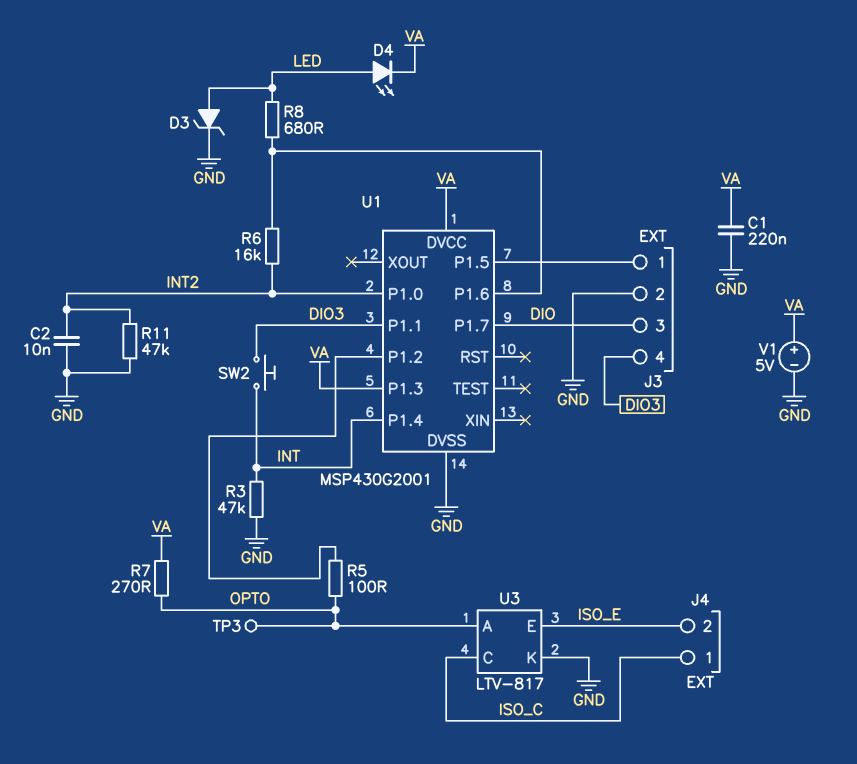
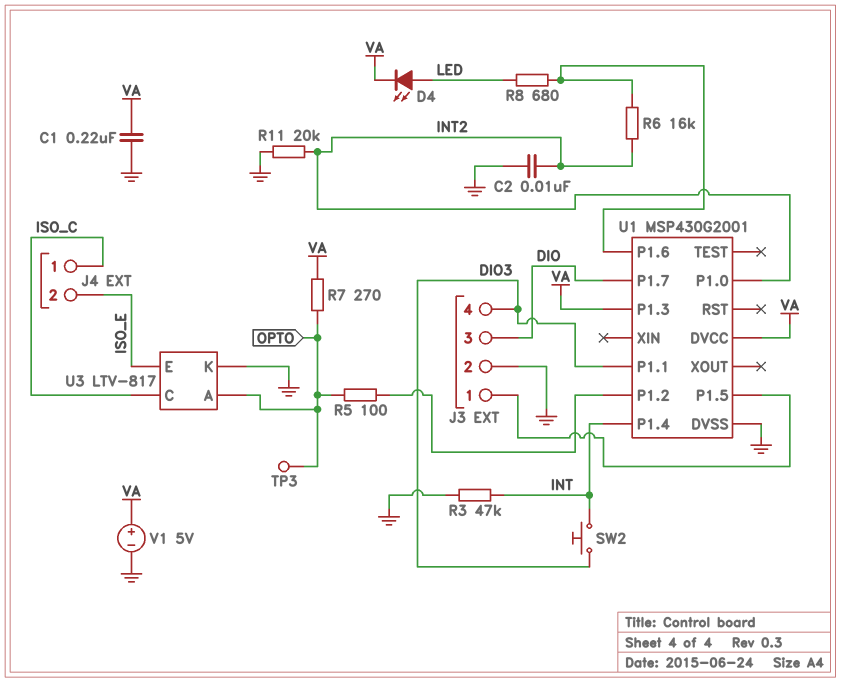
D3: zener (A LED, K GND) -> none
R11: 47k (GND, INT2) -> 20k (GND, INT2)

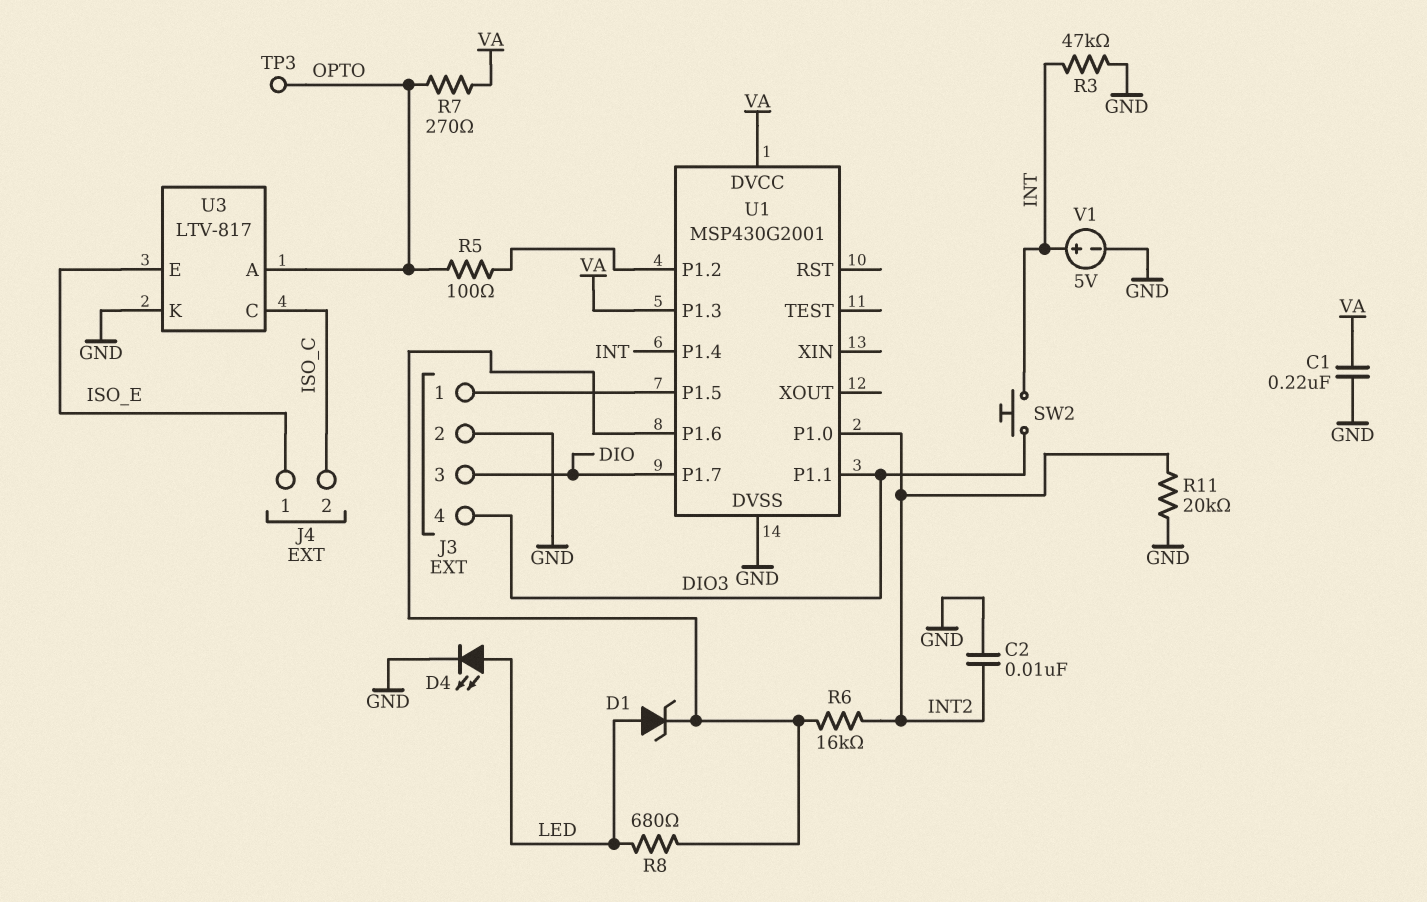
D1: none -> zener (A LED, K U1/P1.6)
D4: LED (A LED, K VA) -> LED (A LED, K GND)
J4 pin 1: ISO_C -> ISO_E
J4 pin 2: ISO_E -> ISO_C
V1: 5V (plus VA, minus GND) -> 5V (plus INT, minus GND)

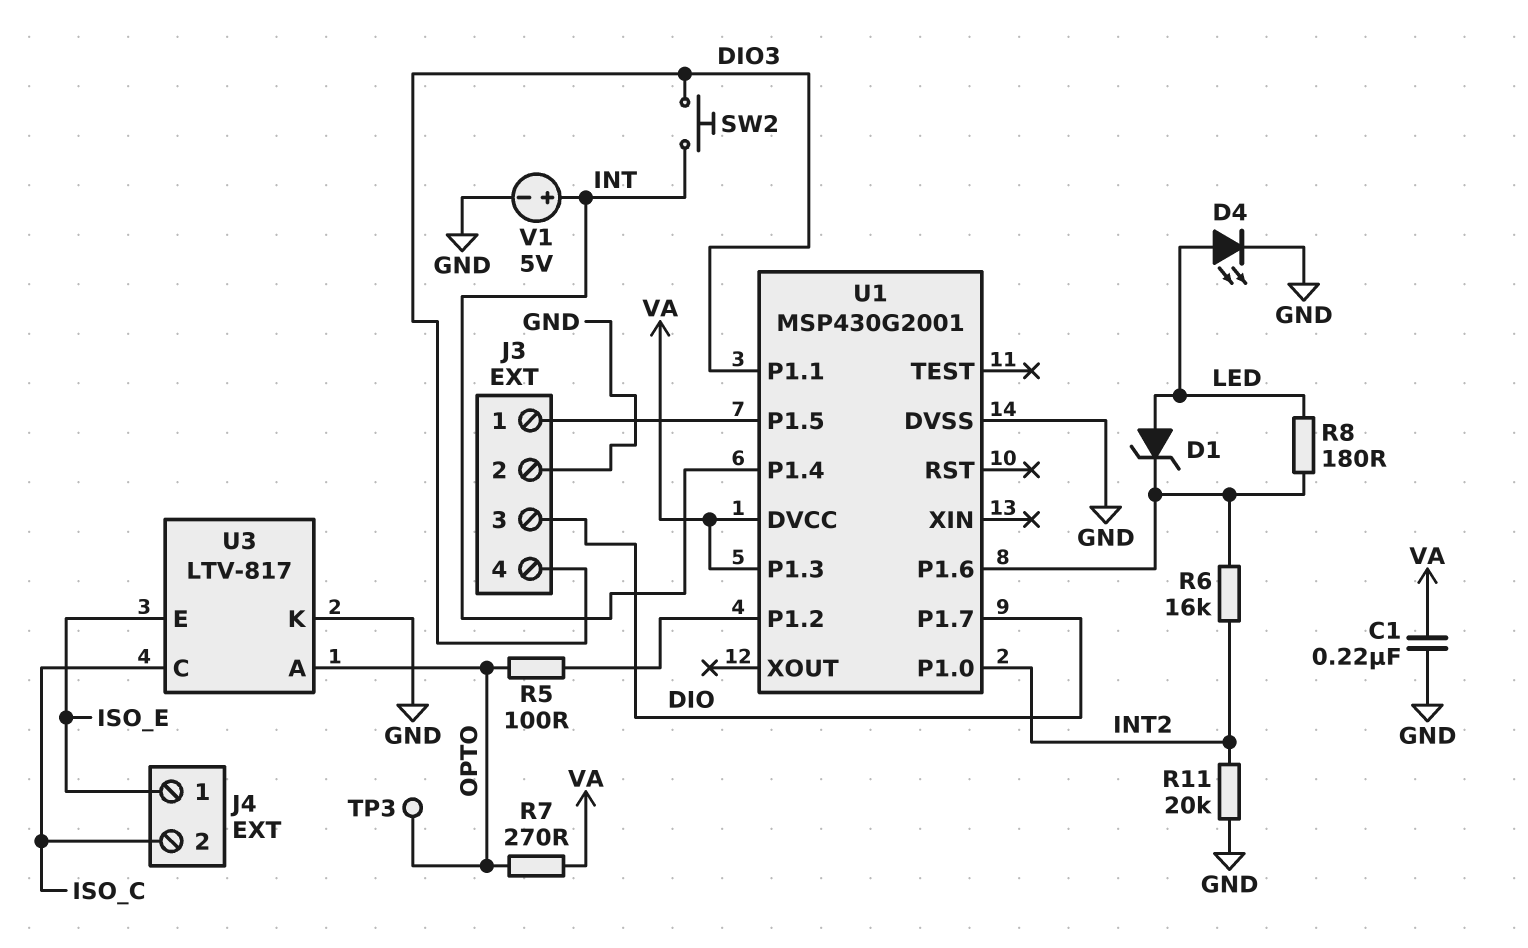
C2: 10nF (GND, INT2) -> none
R3: 47k (GND, INT) -> none
R8: 680 (LED, U1/P1.6) -> 180 (LED, U1/P1.6)

